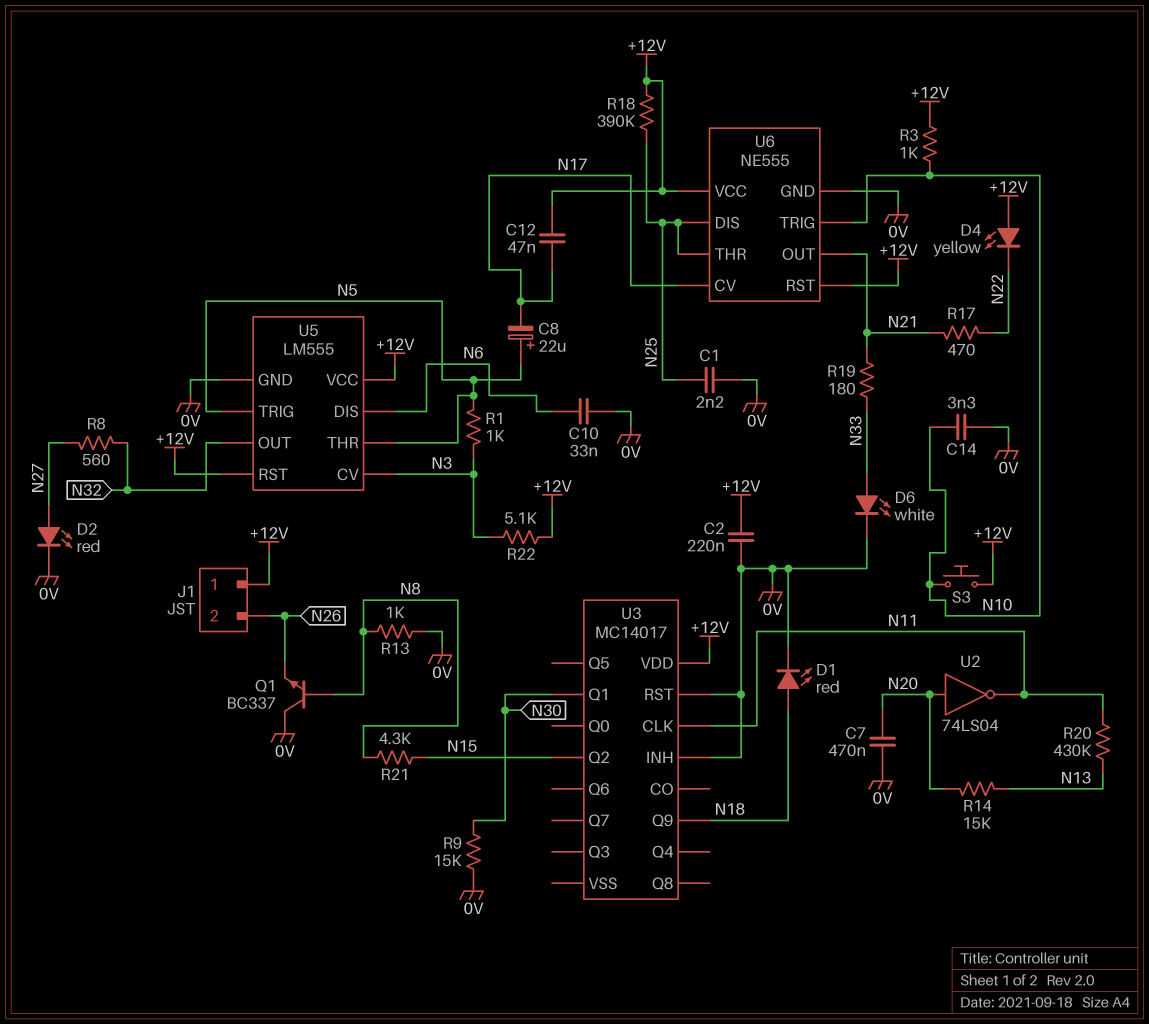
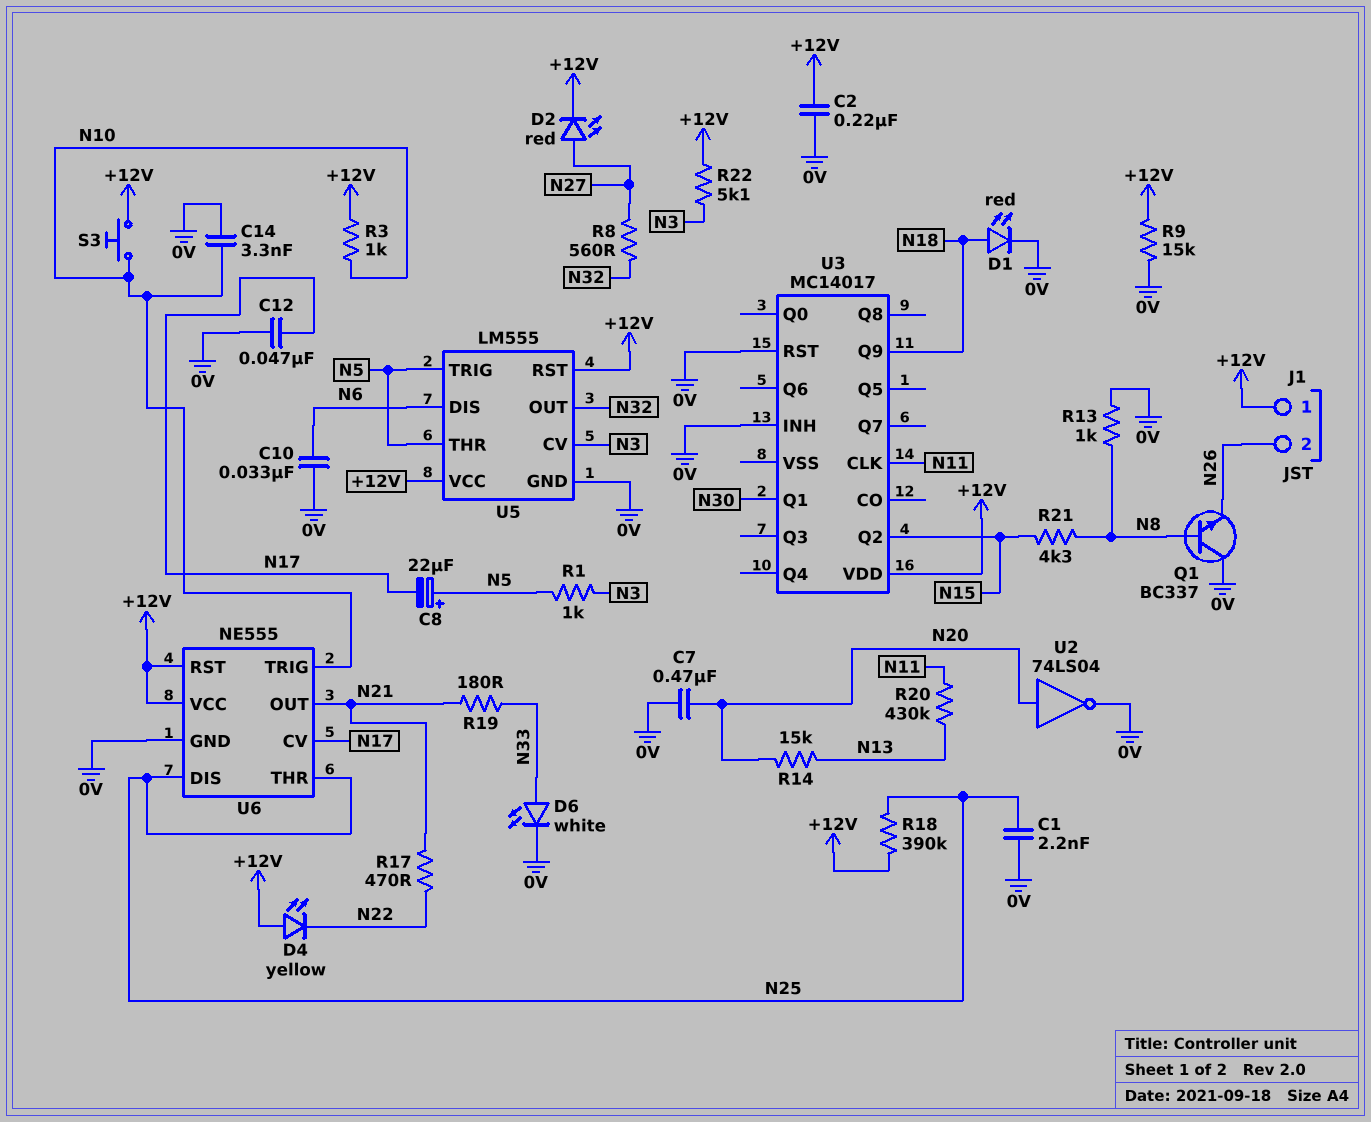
C12: 47nF (+12V, N17) -> 47nF (0V, N17)
D2: LED red (A N27, K 0V) -> LED red (A N27, K +12V)
R9: 15k (0V, N30) -> 15k (+12V, 0V)
U2: NOT 74LS04 (in N20, out N11) -> NOT 74LS04 (in N20, out 0V)

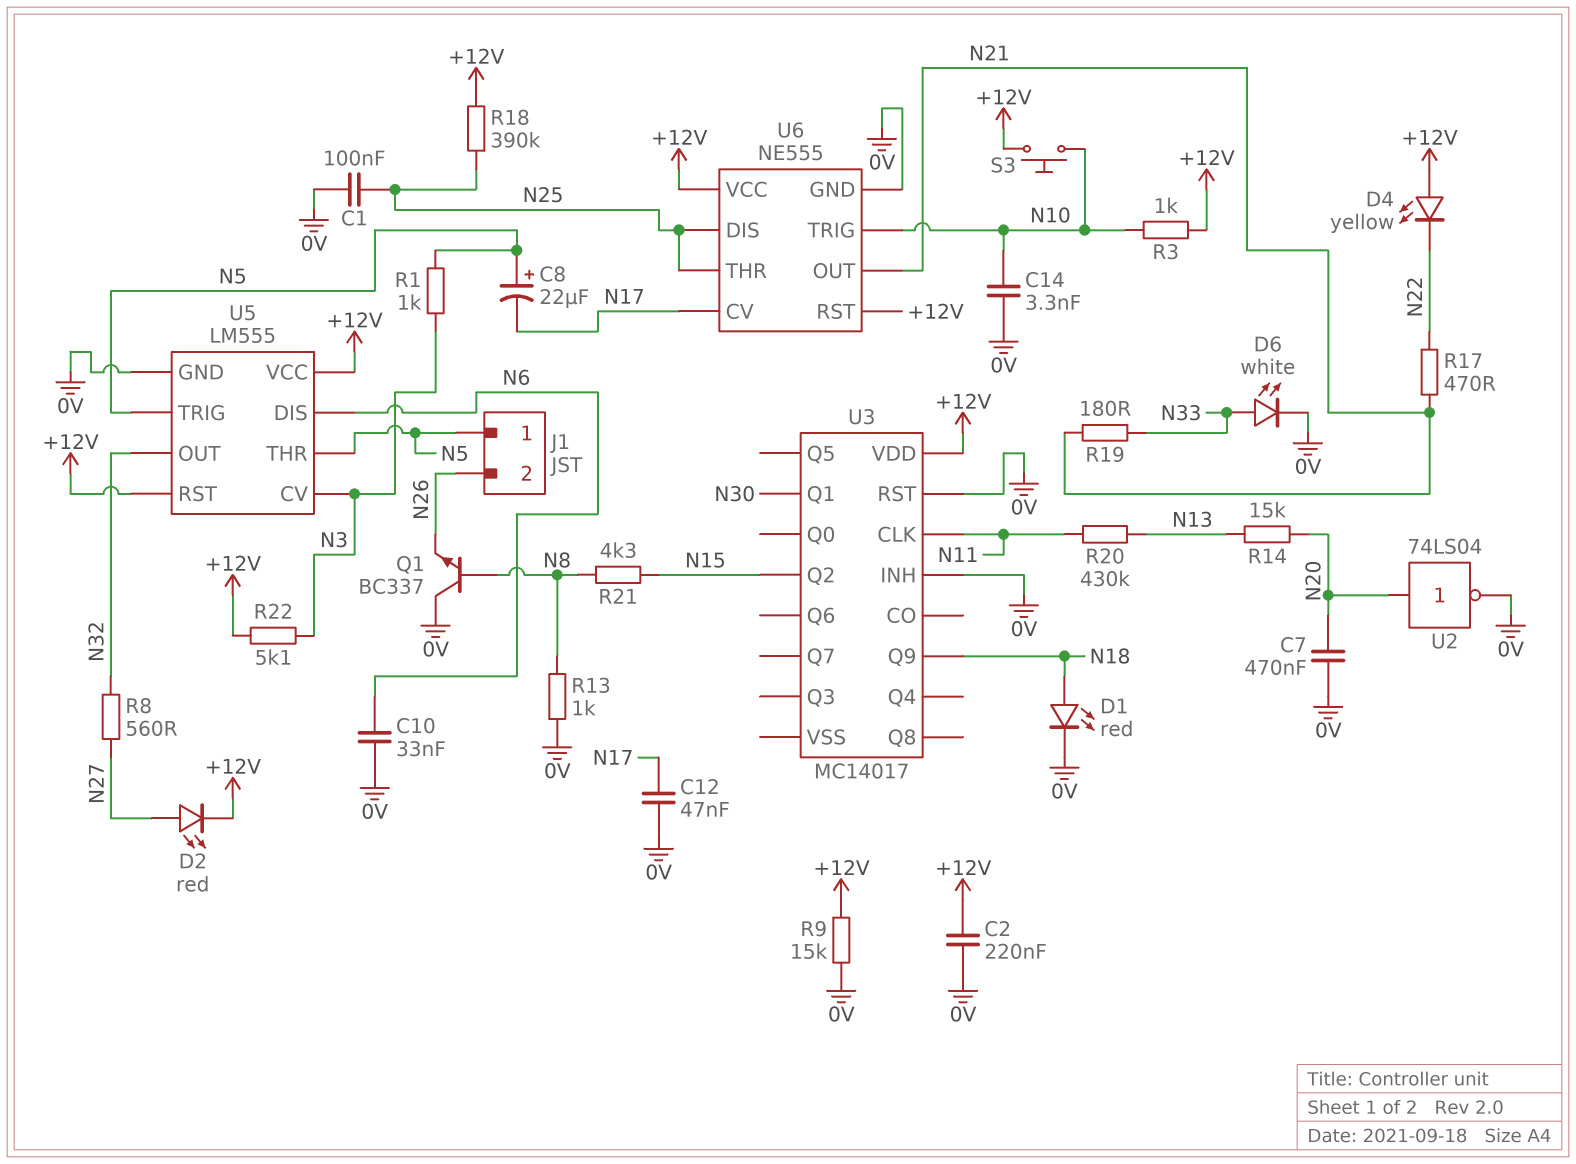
C1: 2.2nF (0V, N25) -> 100nF (0V, N25)
J1 pin 1: +12V -> N5

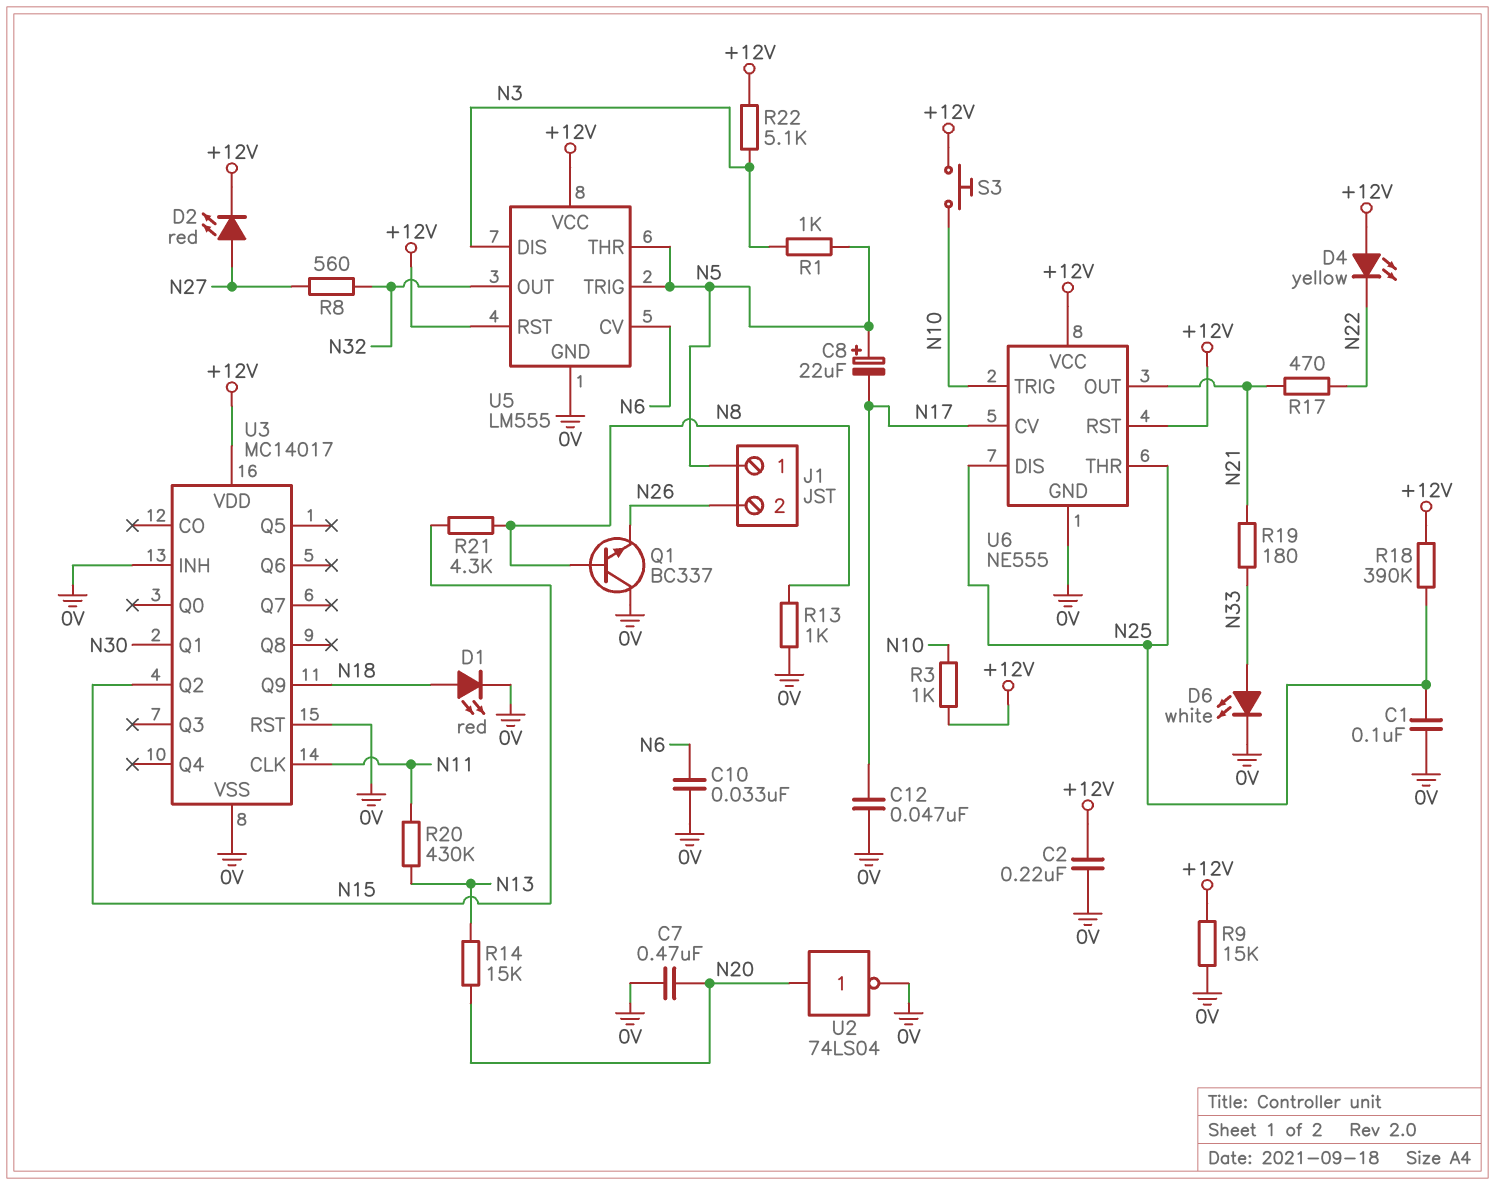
C14: 3.3nF (0V, N10) -> none
U3 pin VSS: none -> 0V
U5 pin CV: N3 -> N6
U5 pin DIS: N6 -> N3

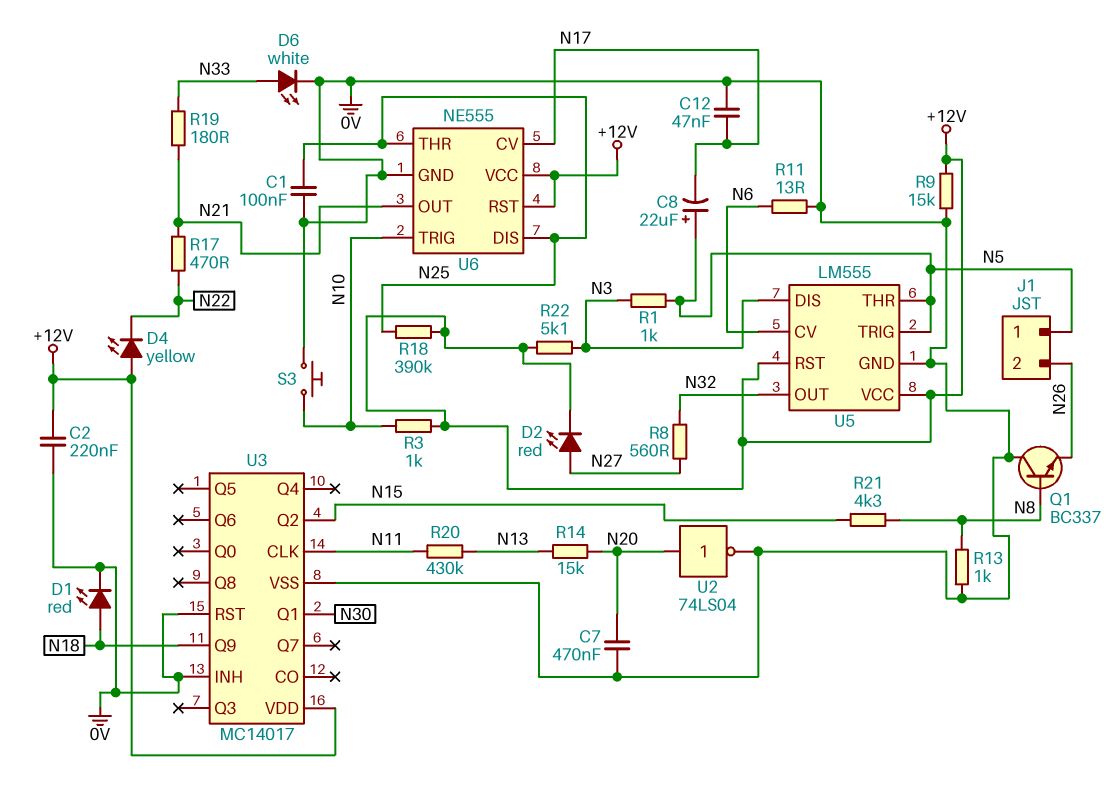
C10: 33nF (0V, N6) -> none
R11: none -> 13 (0V, N6)
S3: button (+12V, N10) -> button (0V, N10)

